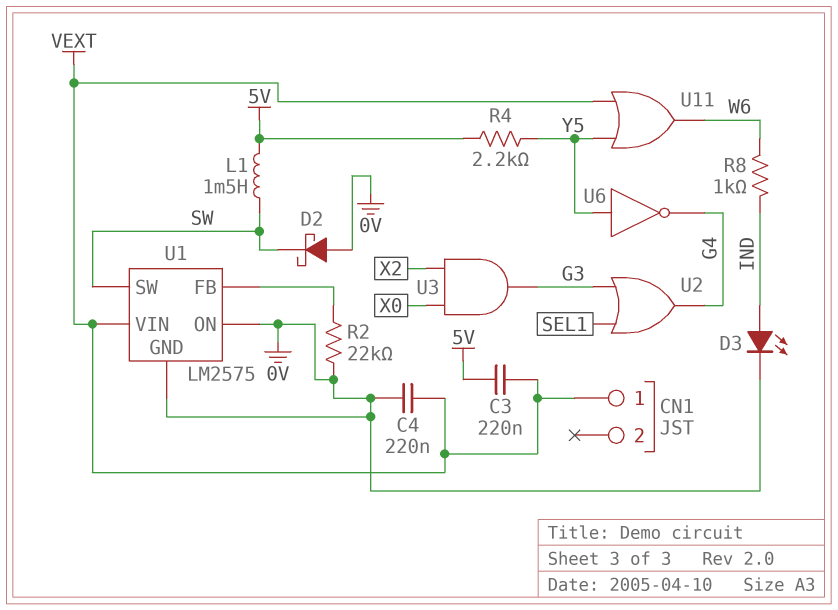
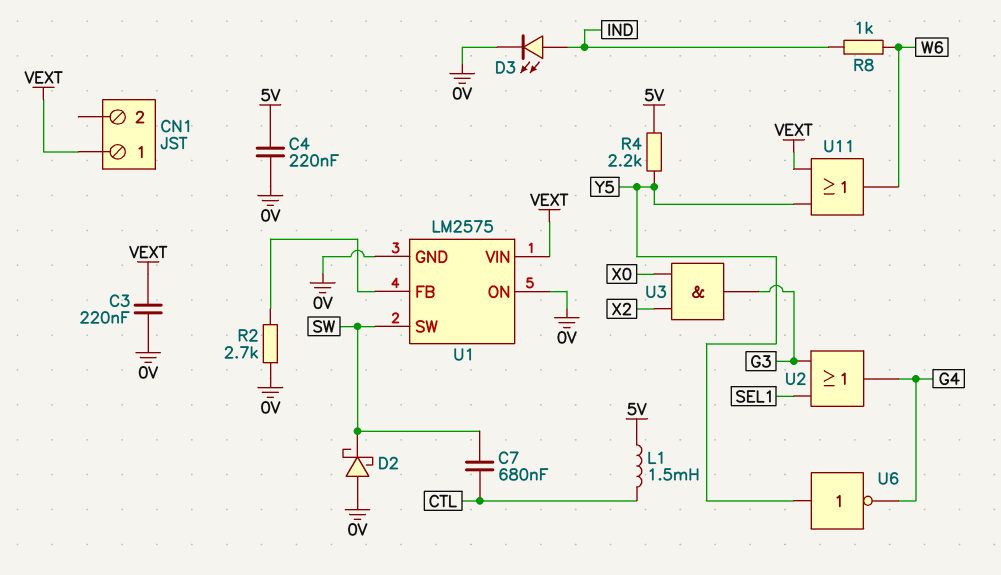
C3: 220nF (5V, VEXT) -> 220nF (0V, VEXT)
C4: 220nF (0V, VEXT) -> 220nF (0V, 5V)
C7: none -> 680nF (CTL, SW)
L1: 1.5mH (5V, SW) -> 1.5mH (5V, CTL)
R2: 22k (0V, U1/FB) -> 2.7k (0V, U1/FB)

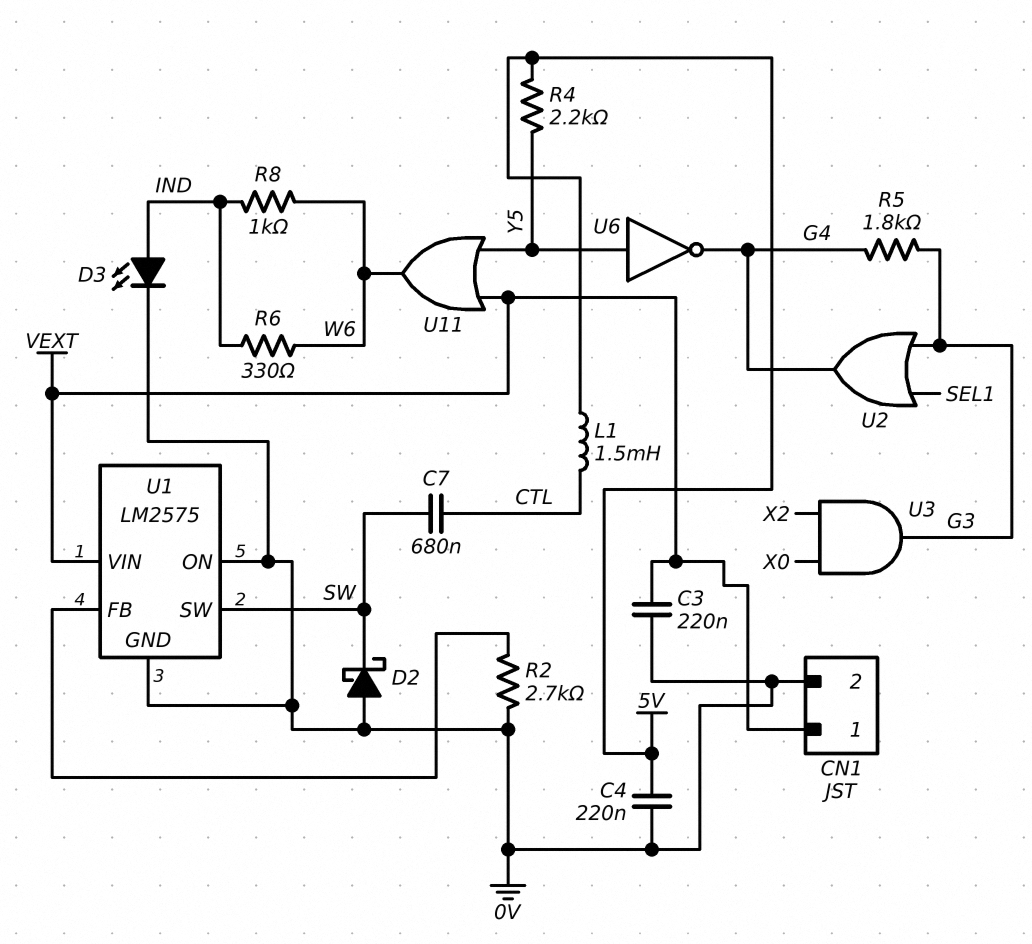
CN1 pin 2: none -> 0V
R5: none -> 1.8k (G3, G4)
R6: none -> 330 (IND, W6)

